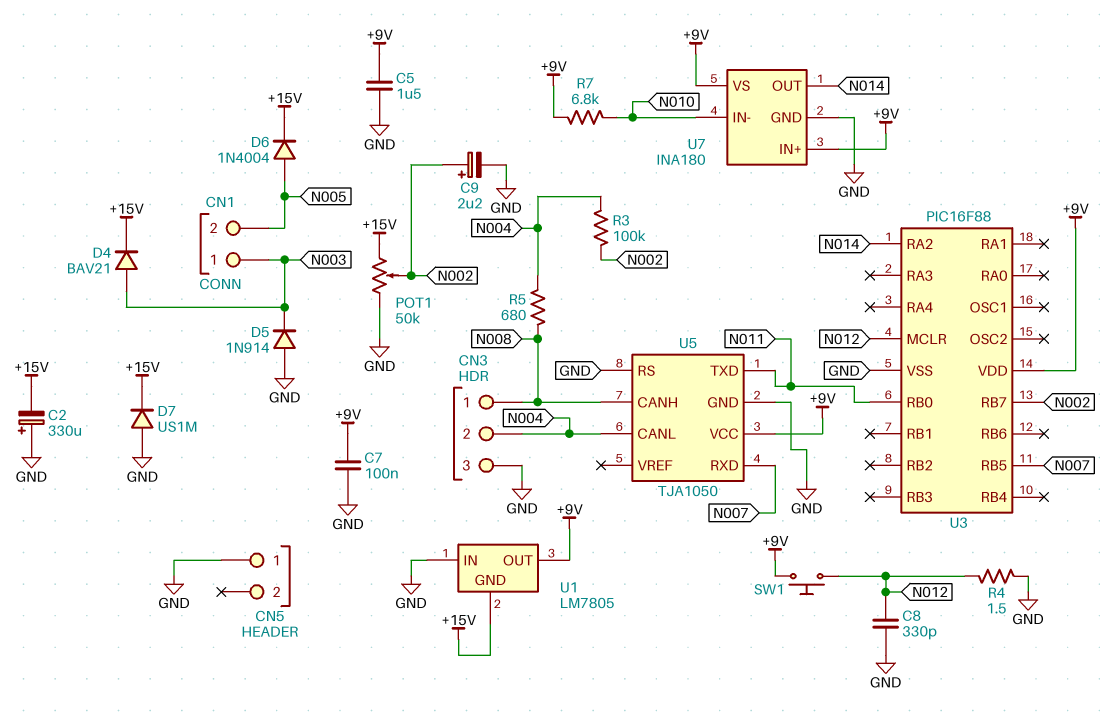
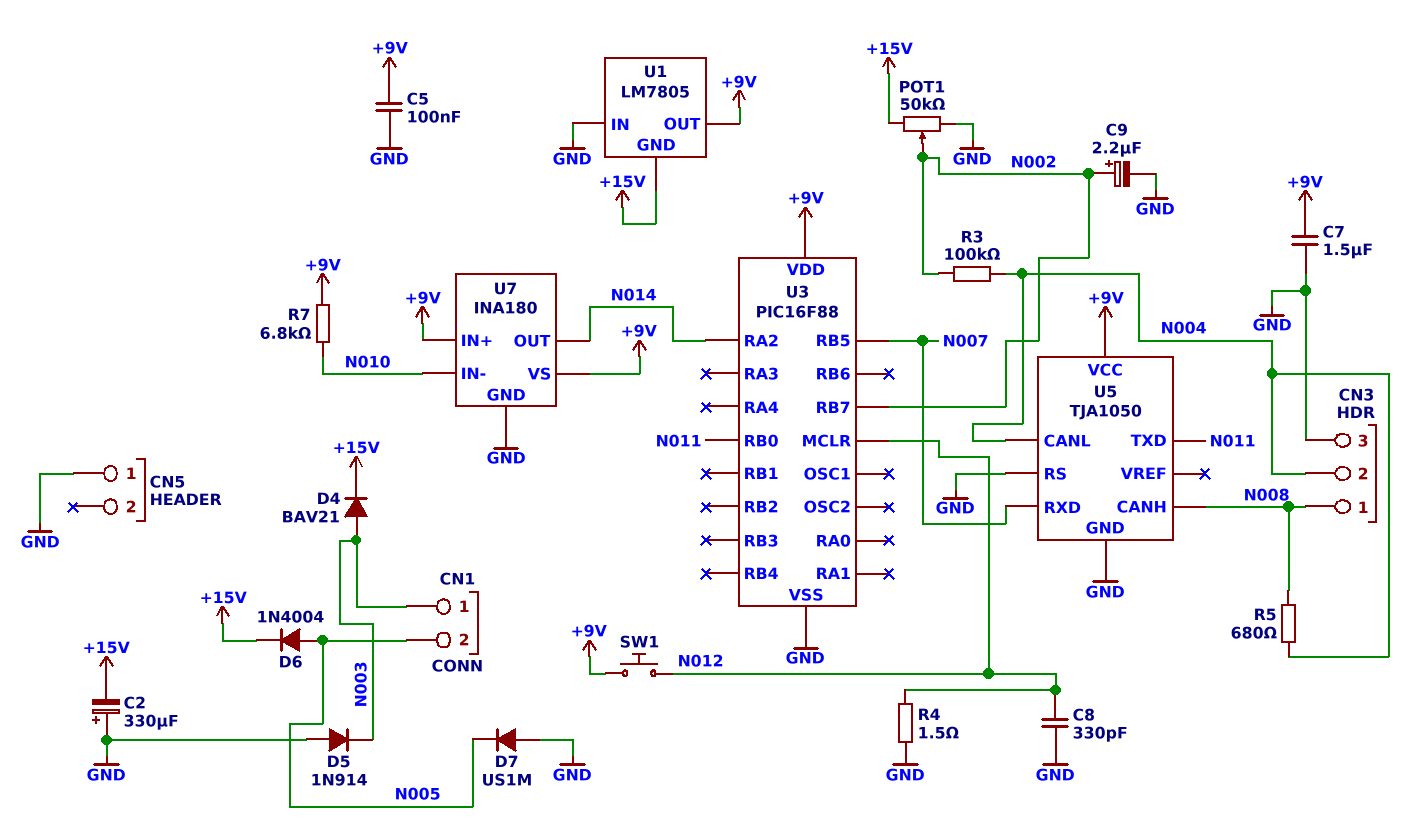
C5: 1.5uF (+9V, GND) -> 100nF (+9V, GND)
C7: 100nF (+9V, GND) -> 1.5uF (+9V, GND)
D7: diode US1M (A GND, K +15V) -> diode US1M (A GND, K N005)

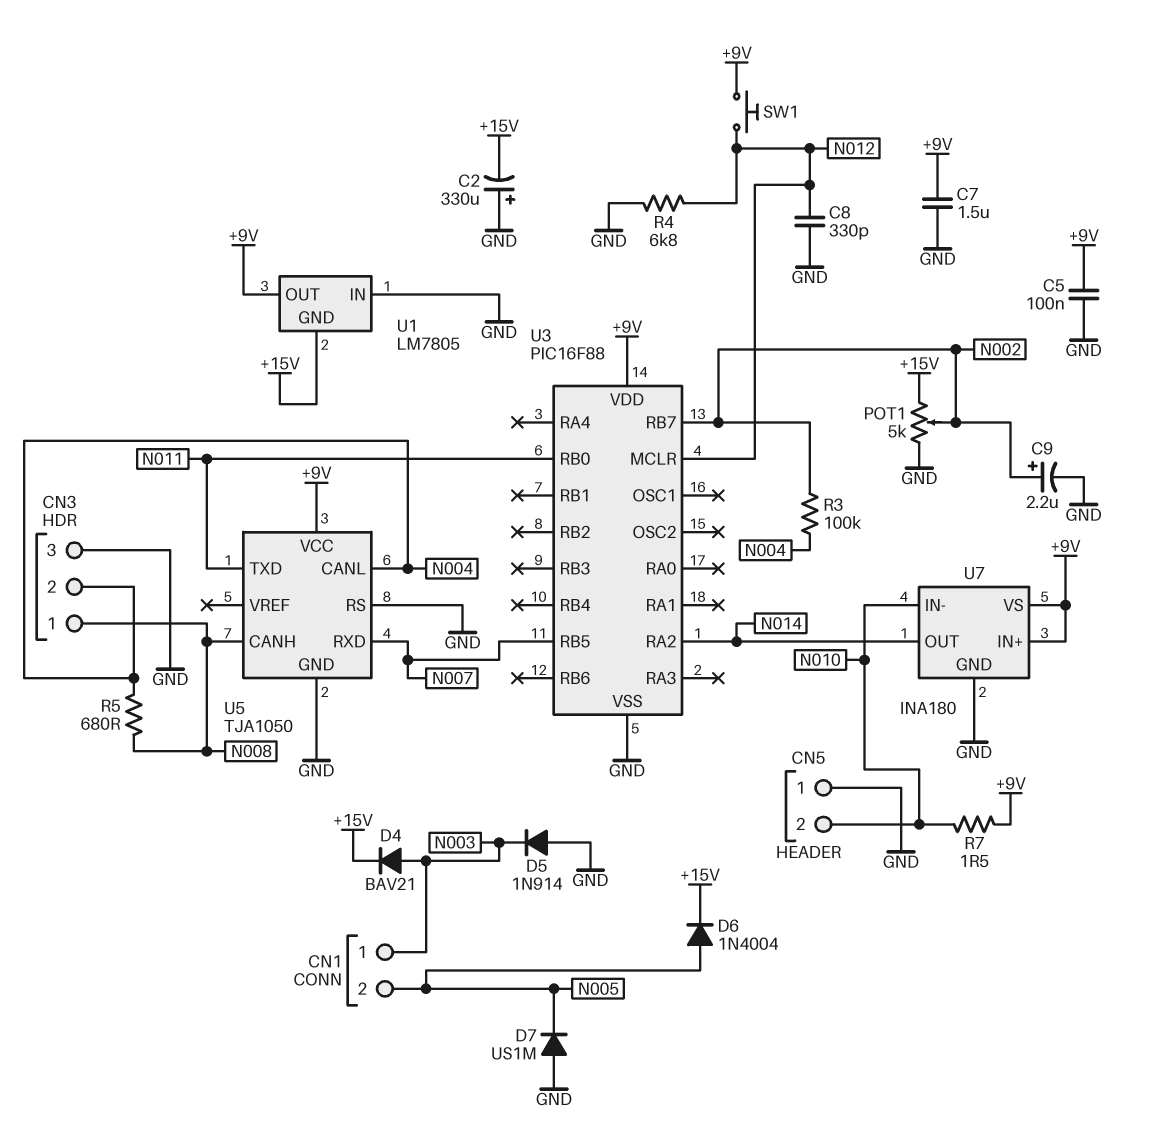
CN5 pin 2: none -> N010
POT1: 50k (+15V, GND, wiper N002) -> 5k (+15V, GND, wiper N002)
R4: 1.5 (GND, N012) -> 6.8k (GND, N012)
R7: 6.8k (+9V, N010) -> 1.5 (+9V, N010)

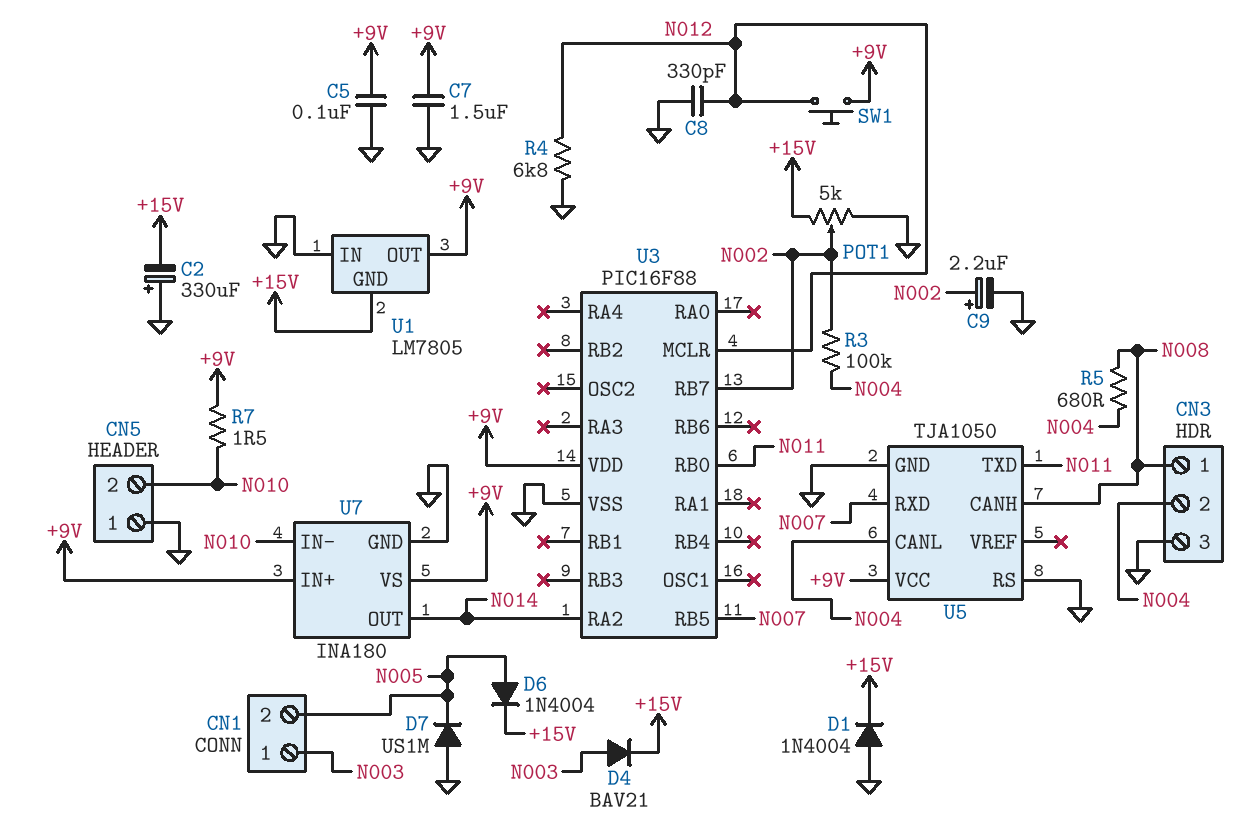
D1: none -> diode 1N4004 (A GND, K +15V)
D5: diode 1N914 (A GND, K N003) -> none

